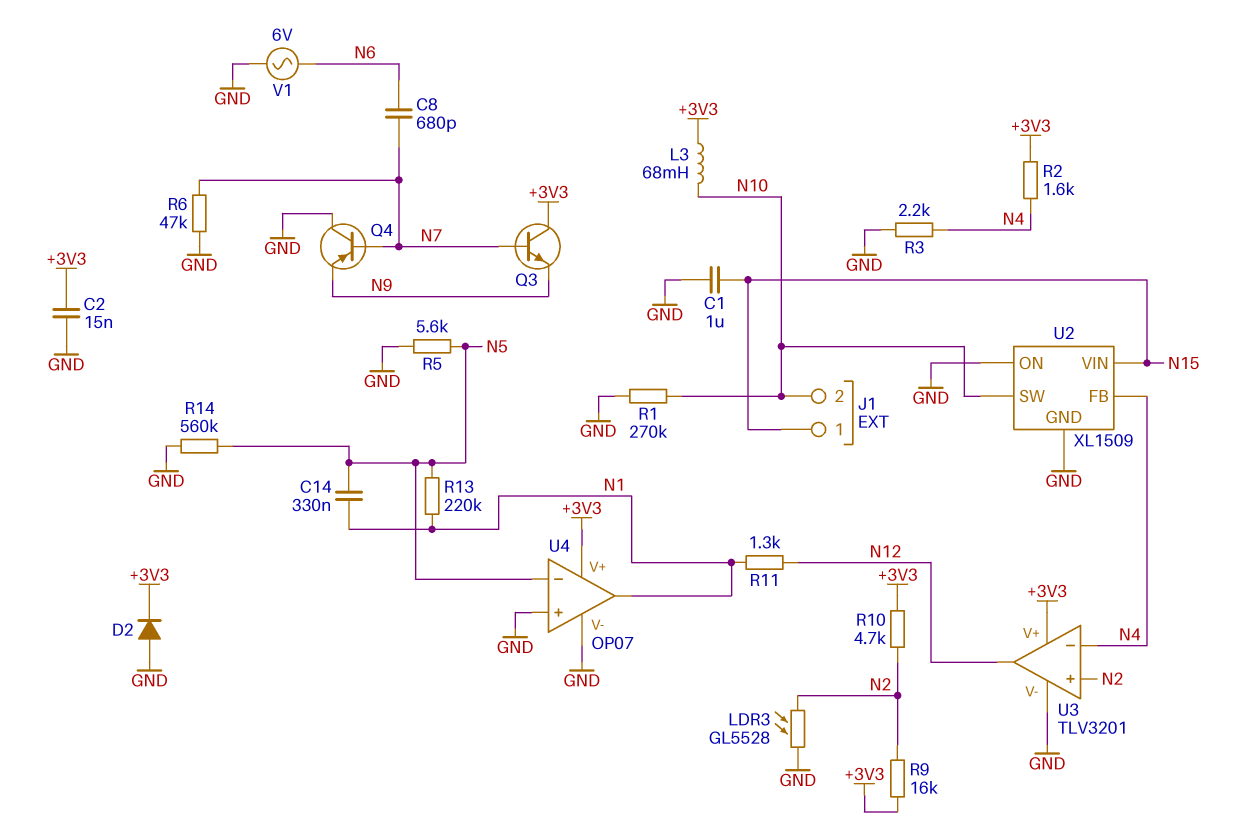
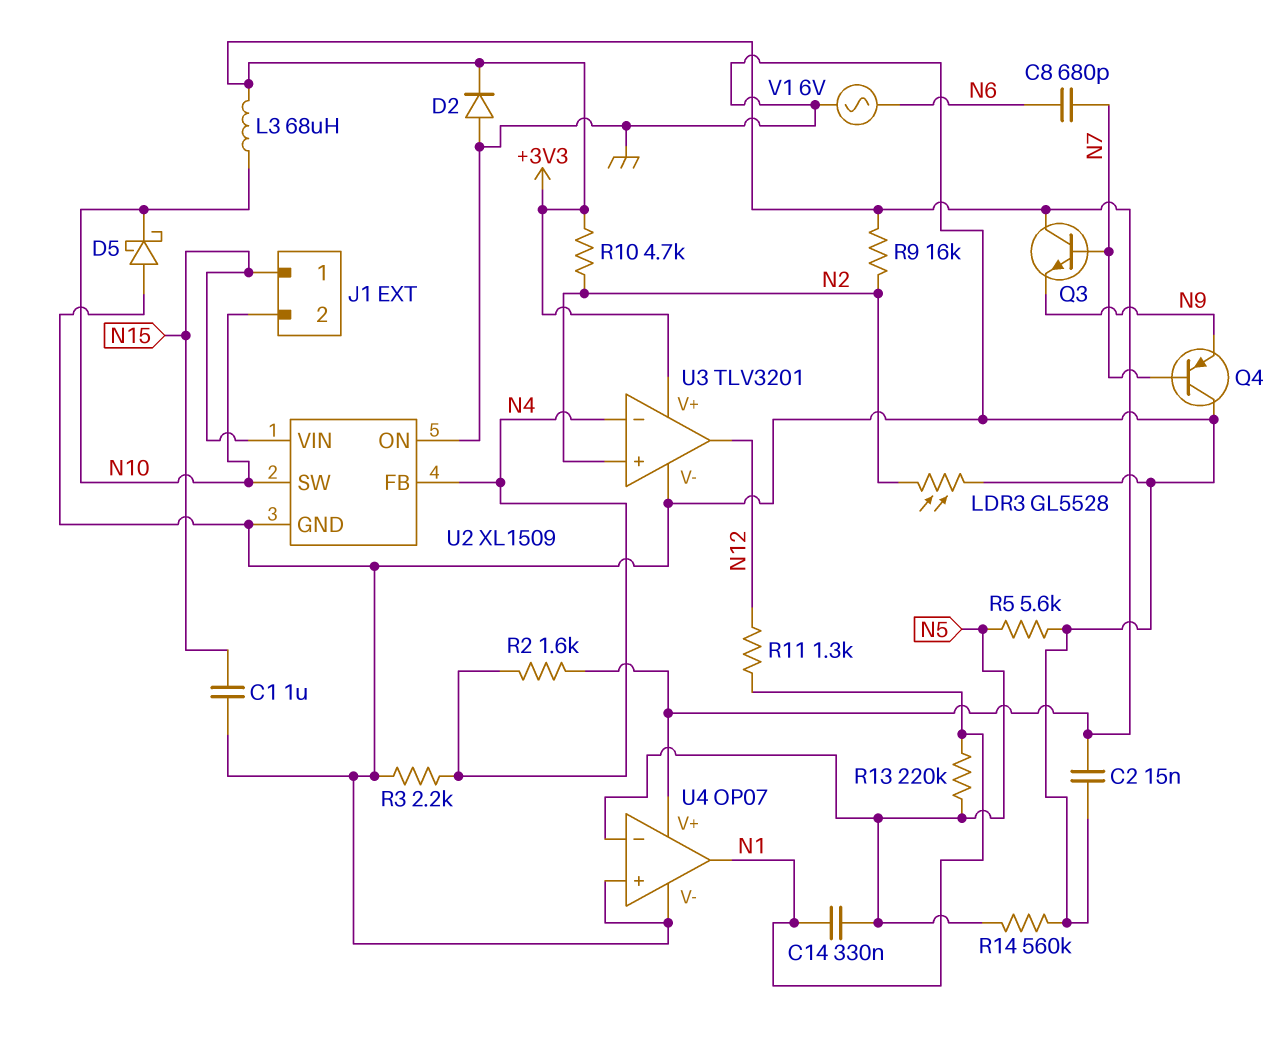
D5: none -> schottky (A GND, K N10)
L3: 68mH (+3V3, N10) -> 68uH (+3V3, N10)
R1: 270k (GND, N10) -> none
R6: 47k (GND, N7) -> none

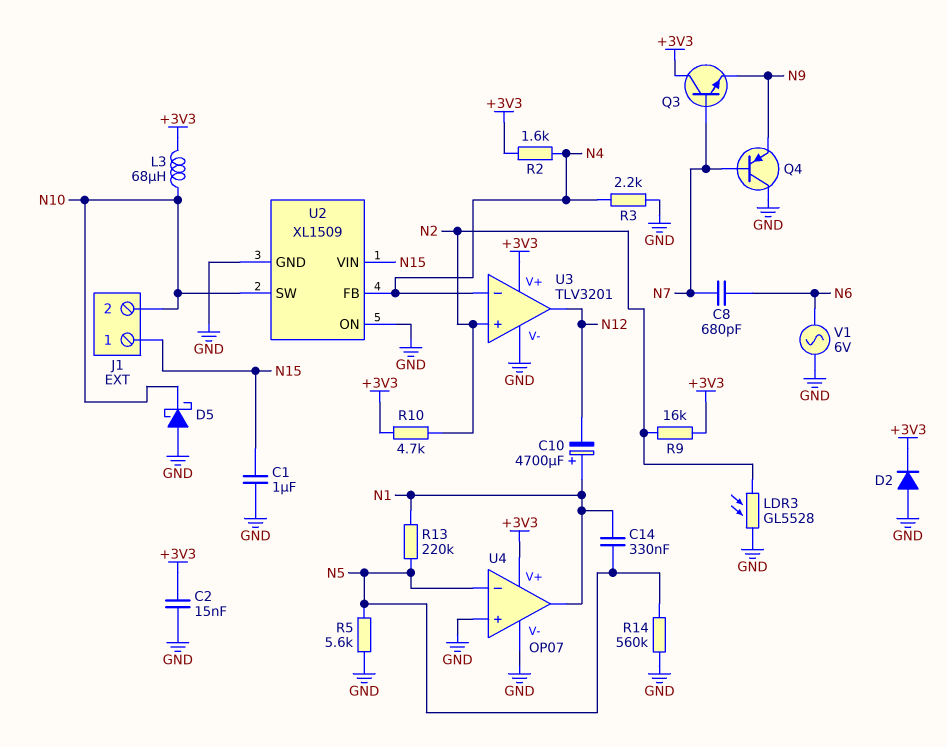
C10: none -> 4700uF (plus N1, minus N12)
R11: 1.3k (N1, N12) -> none

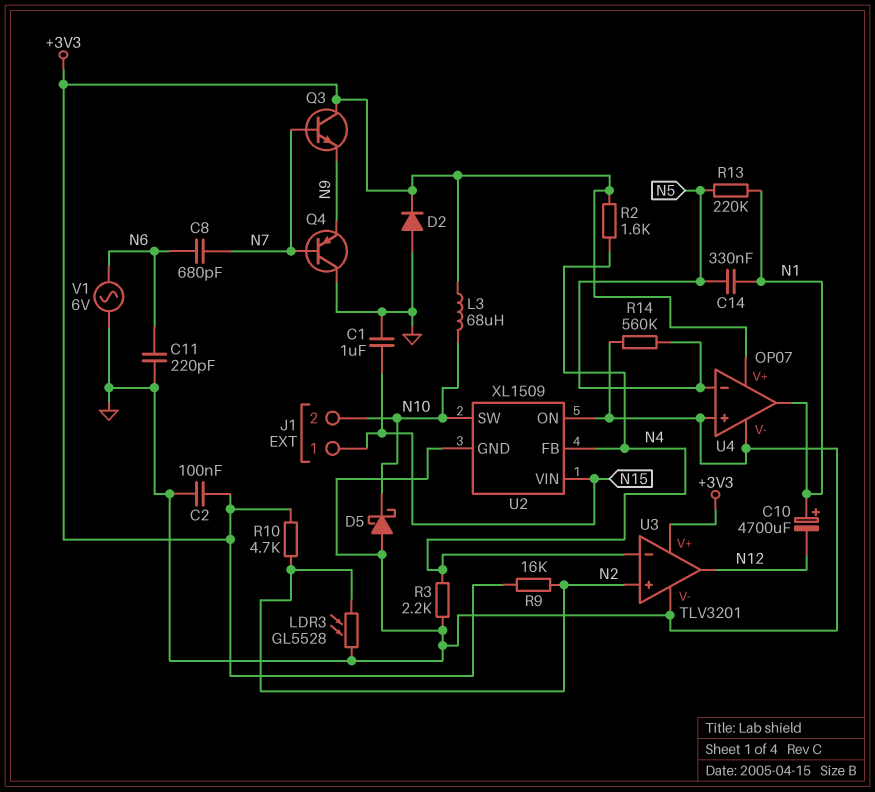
C2: 15nF (+3V3, GND) -> 100nF (+3V3, GND)
C11: none -> 220pF (GND, N6)
R5: 5.6k (GND, N5) -> none

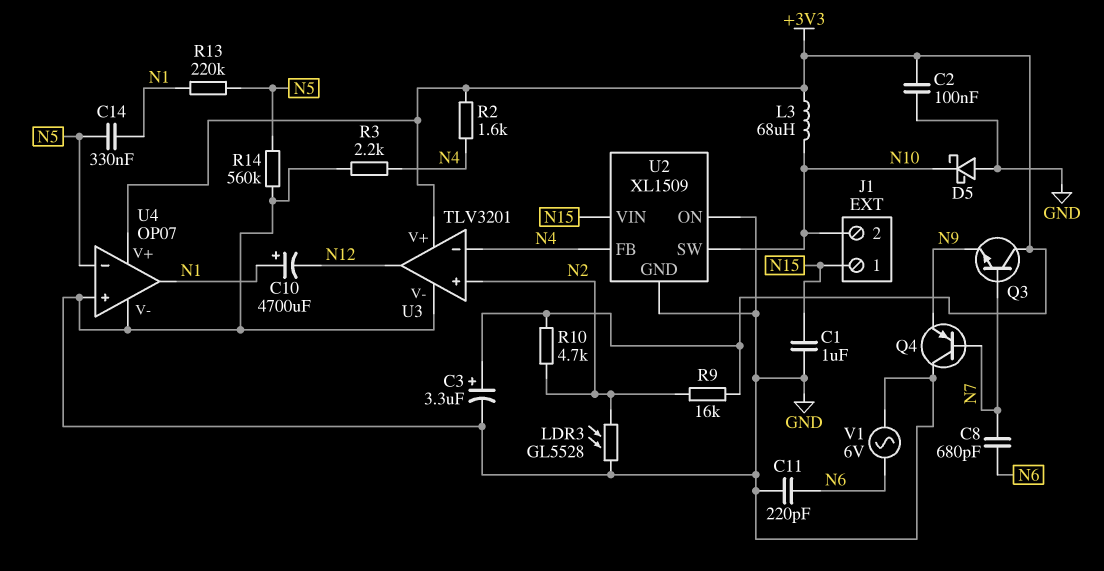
C3: none -> 3.3uF (plus +3V3, minus GND)
D2: diode (A GND, K +3V3) -> none

